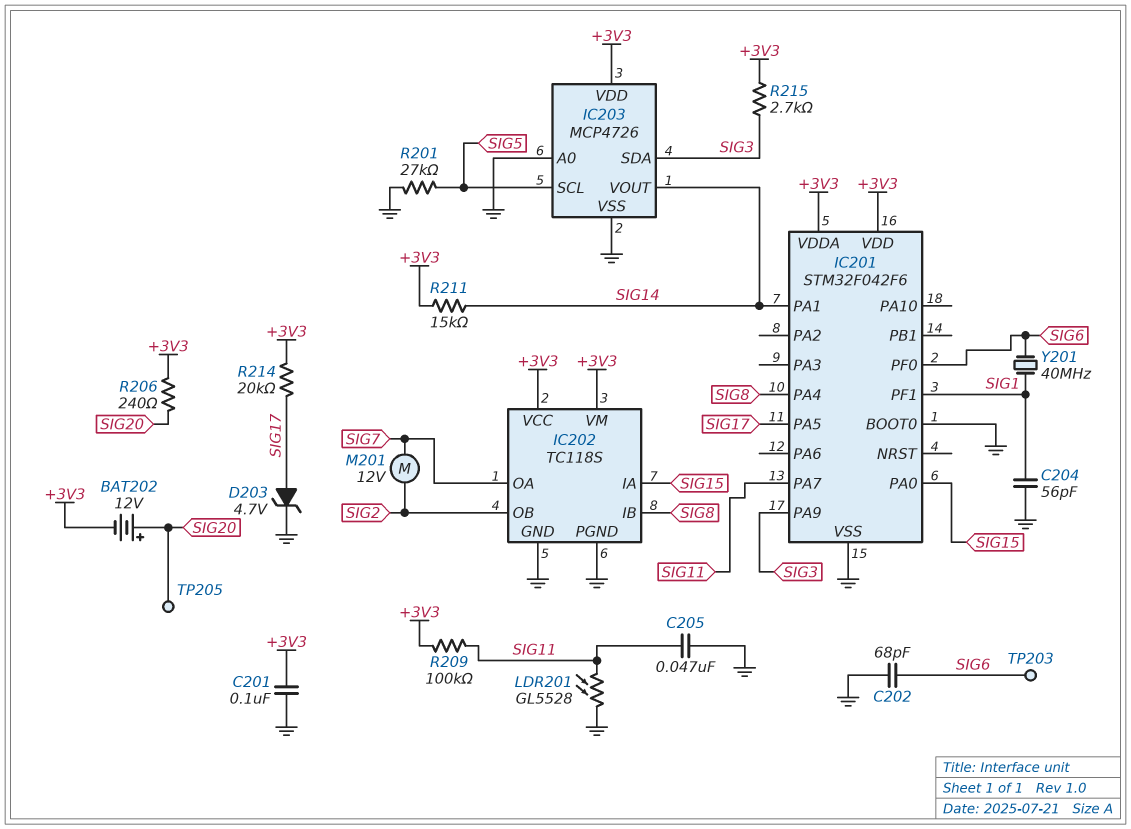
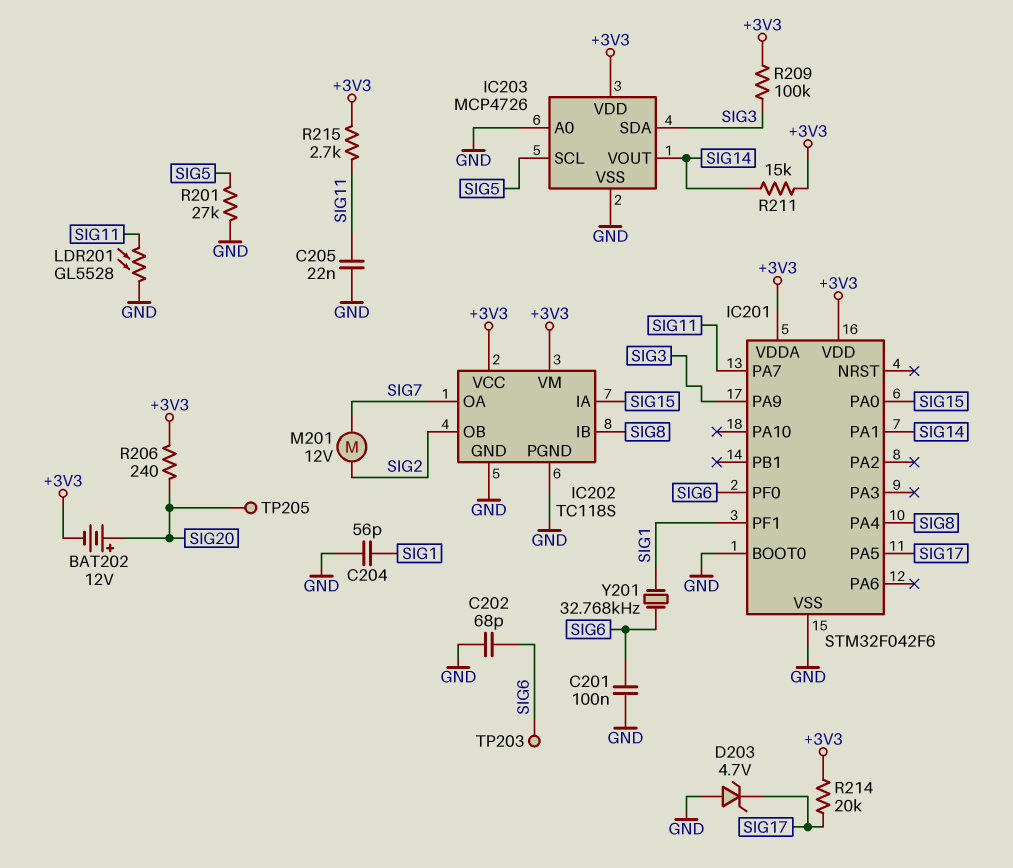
C201: 100nF (+3V3, GND) -> 100nF (GND, SIG6)
C205: 47nF (GND, SIG11) -> 22nF (GND, SIG11)
D203: zener 4.7V (A SIG17, K GND) -> zener 4.7V (A GND, K SIG17)
R209: 100k (+3V3, SIG11) -> 100k (+3V3, SIG3)
R215: 2.7k (+3V3, SIG3) -> 2.7k (+3V3, SIG11)
Y201: 40MHz (SIG1, SIG6) -> 32.768kHz (SIG1, SIG6)

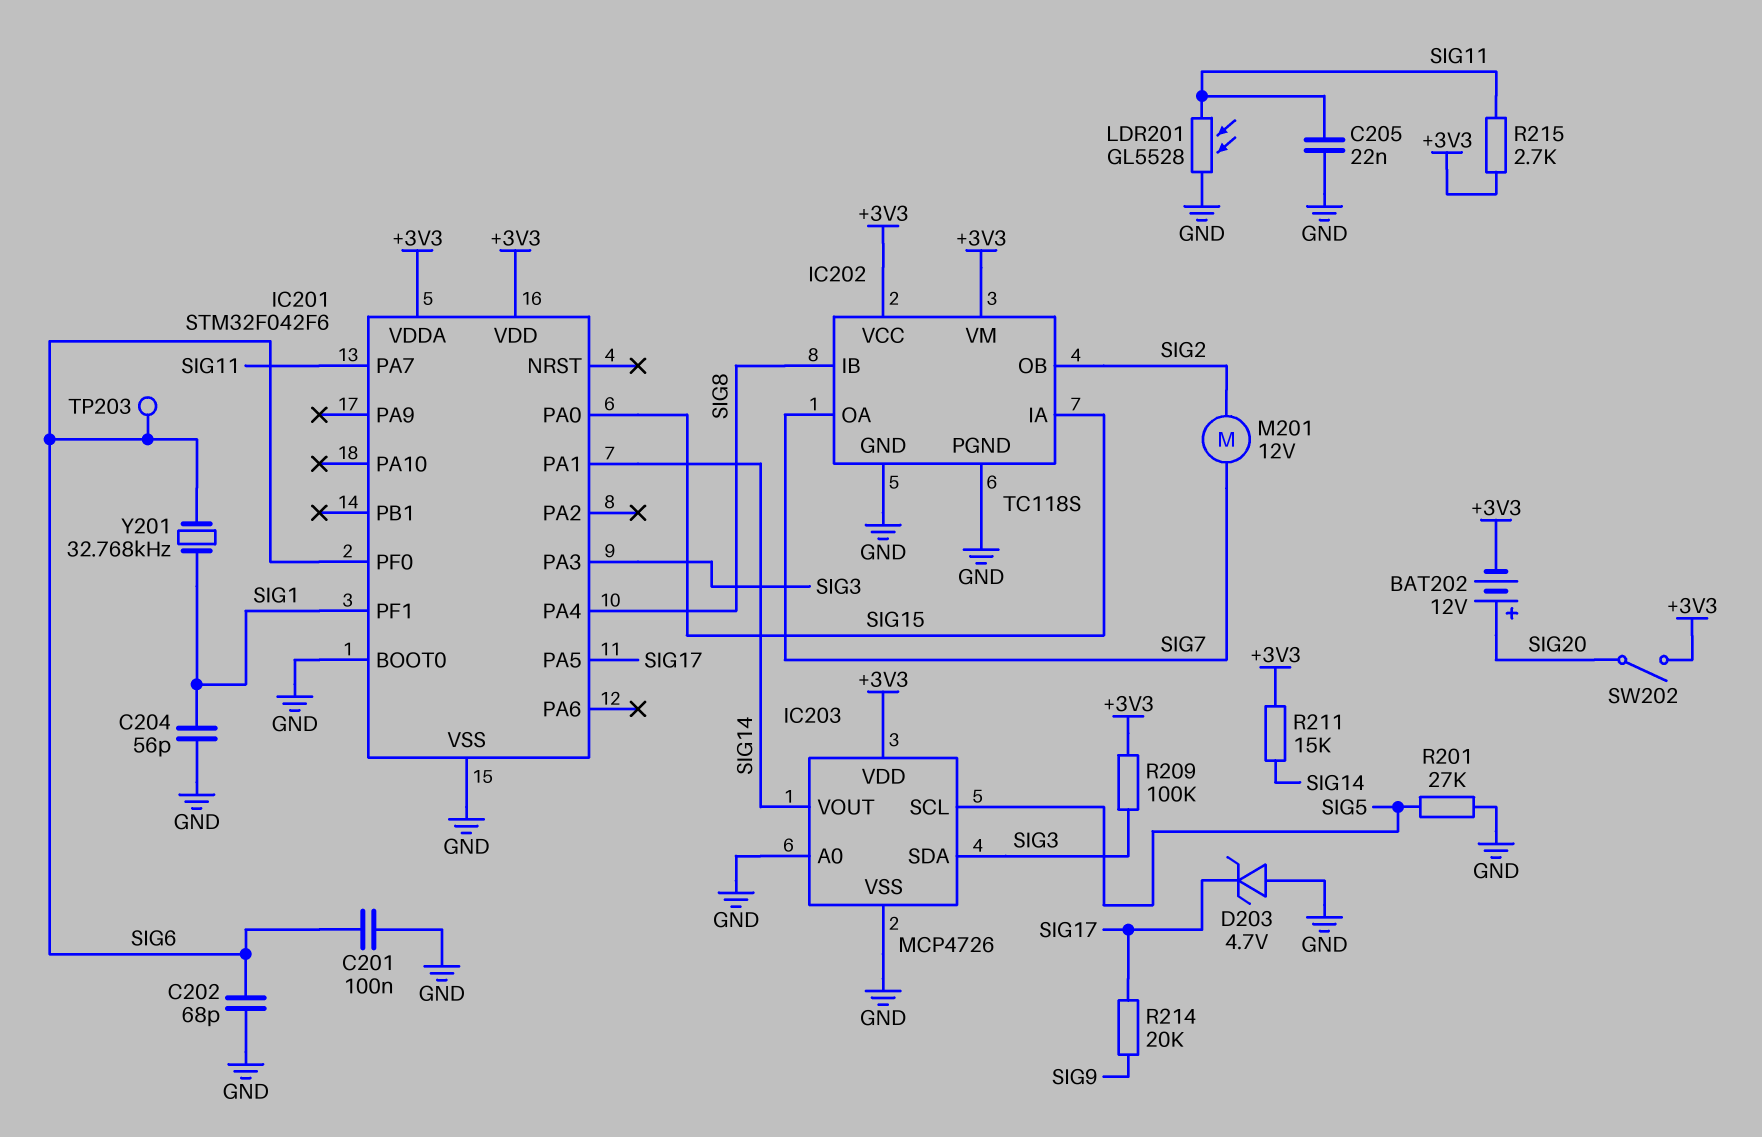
IC201 pin PA3: none -> SIG3
IC201 pin PA9: SIG3 -> none
R206: 240 (+3V3, SIG20) -> none
R214: 20k (+3V3, SIG17) -> 20k (SIG9, SIG17)
SW202: none -> switch (+3V3, SIG20)
TP205: test point (SIG20) -> none

